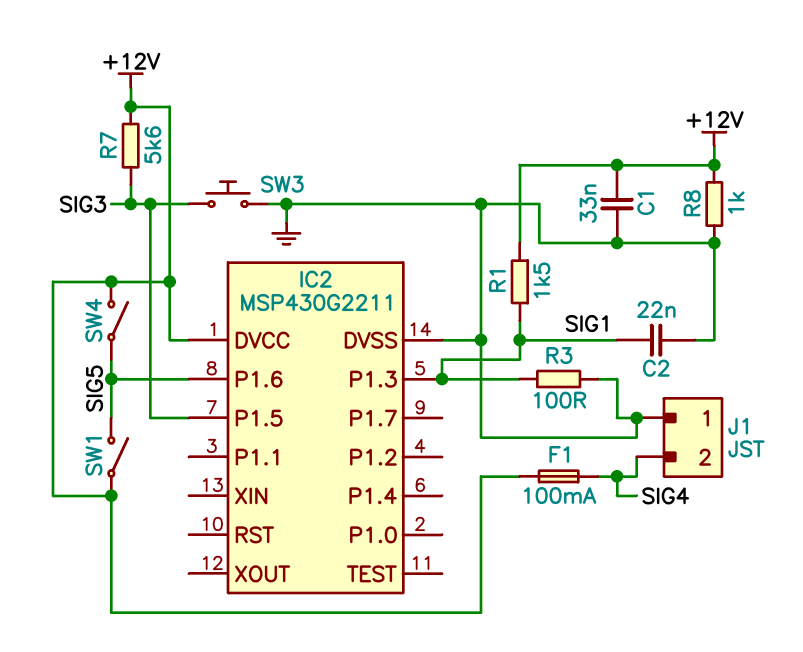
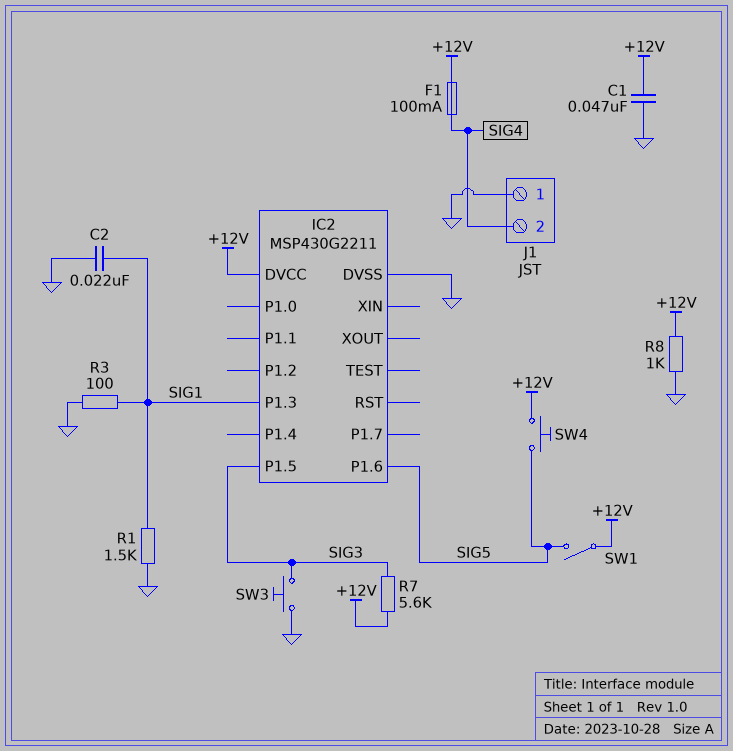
C1: 33nF (+12V, GND) -> 47nF (+12V, GND)
R1: 1.5k (+12V, SIG1) -> 1.5k (GND, SIG1)
SW4: switch (+12V, SIG5) -> button (+12V, SIG5)

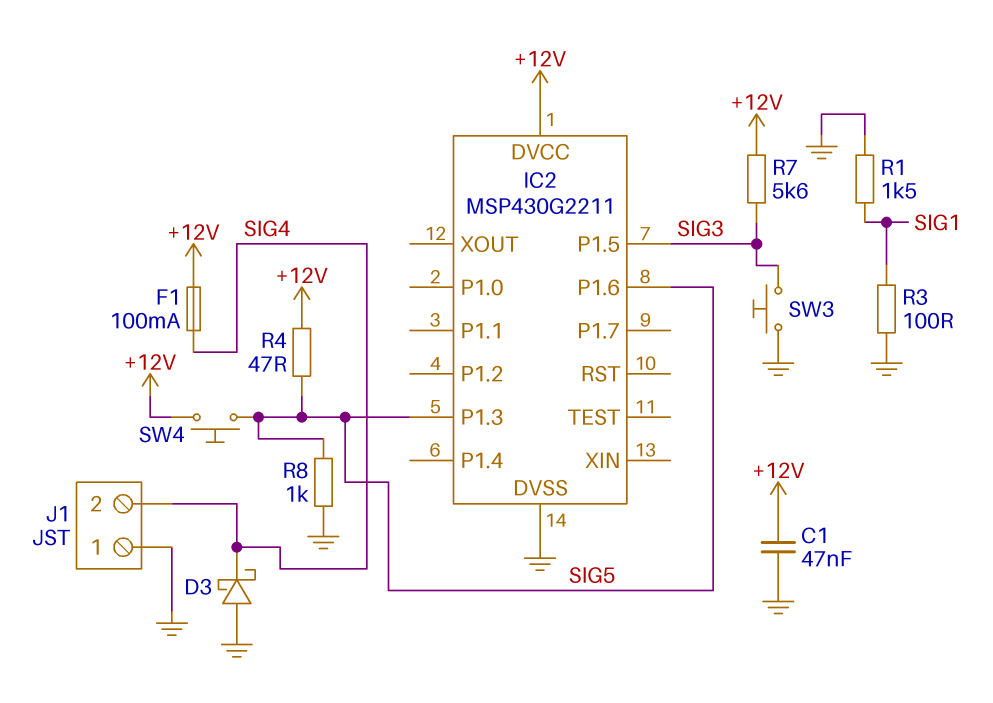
C2: 22nF (GND, SIG1) -> none
D3: none -> schottky (A GND, K SIG4)
IC2 pin P1.3: SIG1 -> SIG5
R4: none -> 47 (+12V, SIG5)
R8: 1k (+12V, GND) -> 1k (GND, SIG5)
SW1: switch (+12V, SIG5) -> none

